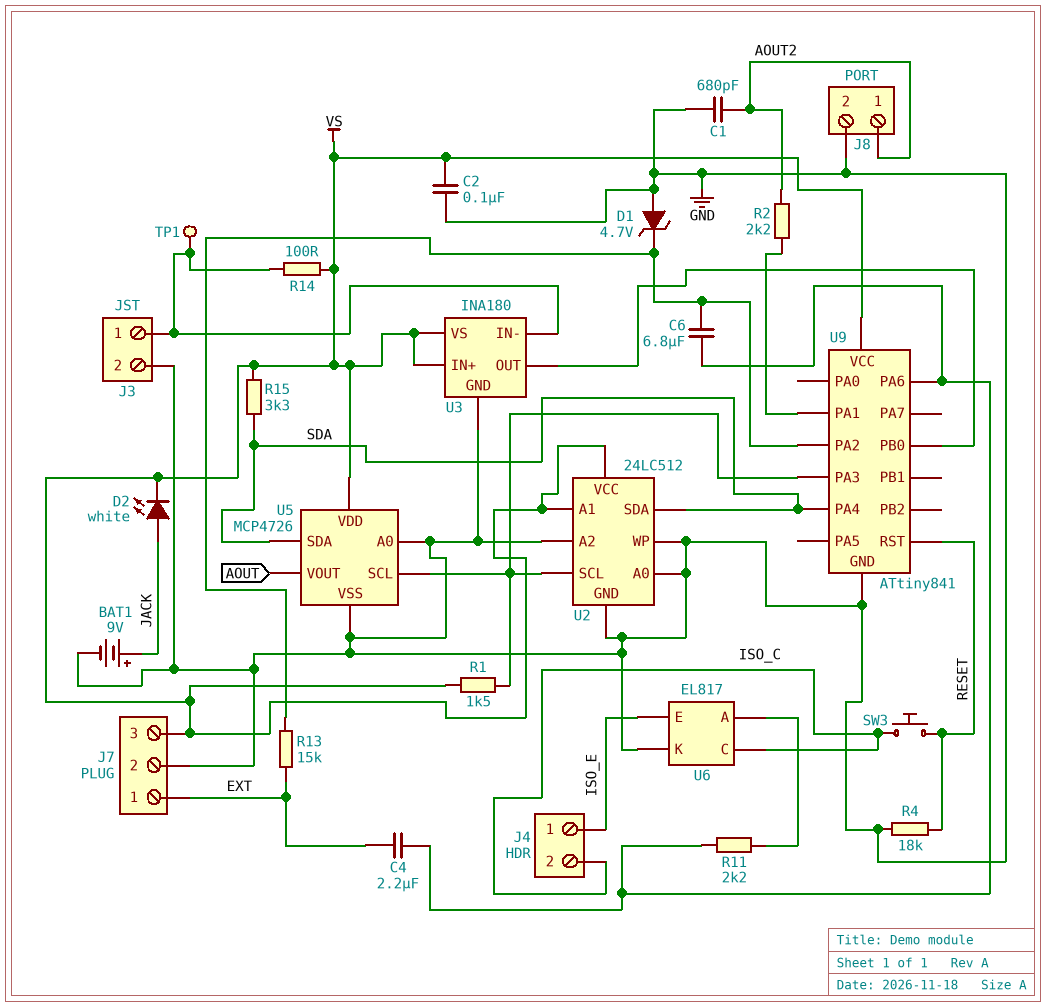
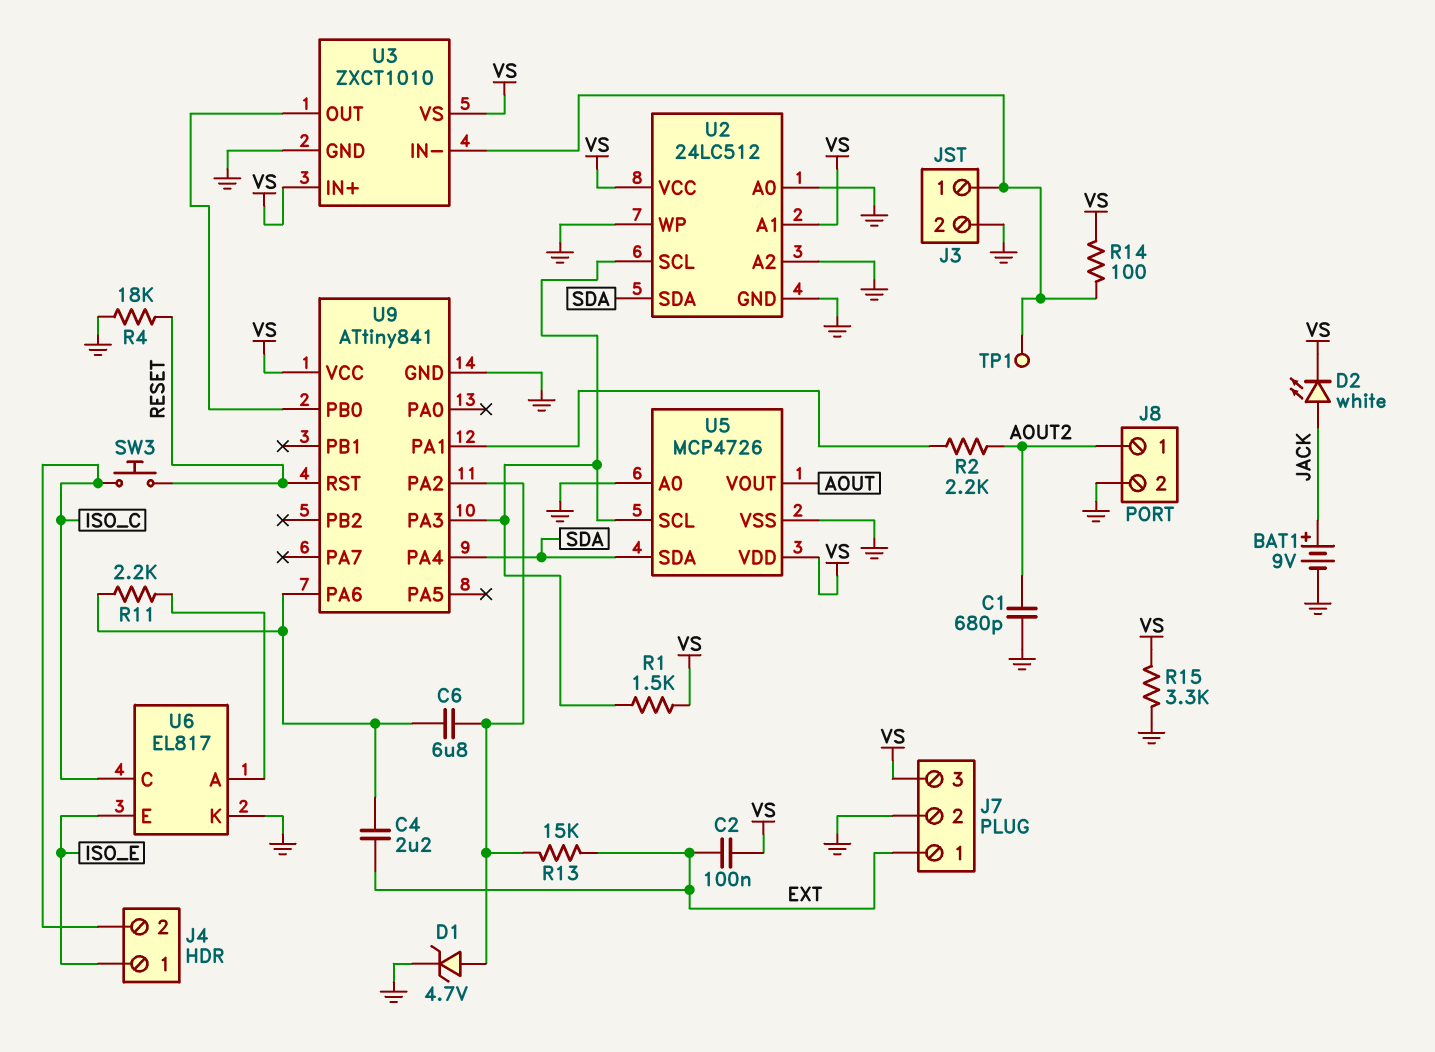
C2: 100nF (GND, VS) -> 100nF (EXT, VS)
D1: zener 4.7V (A GND, K U9/PA2) -> zener 4.7V (A U9/PA2, K GND)
R15: 3.3k (SDA, VS) -> 3.3k (GND, VS)
U3: INA180 -> ZXCT1010

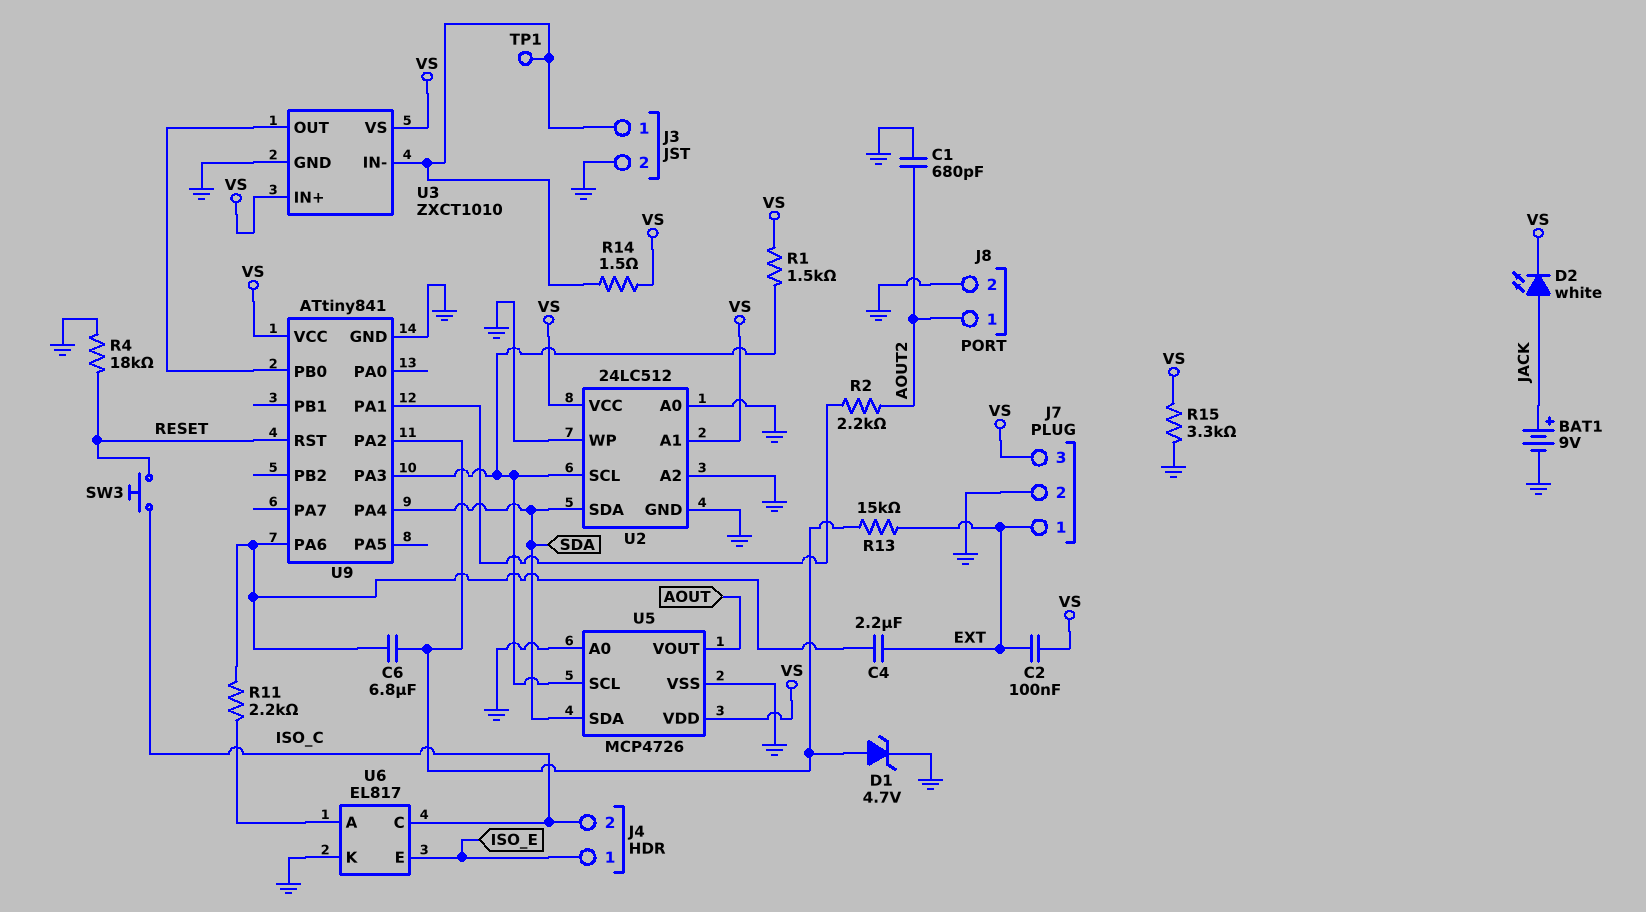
R14: 100 (J3/1, VS) -> 1.5 (J3/1, VS)

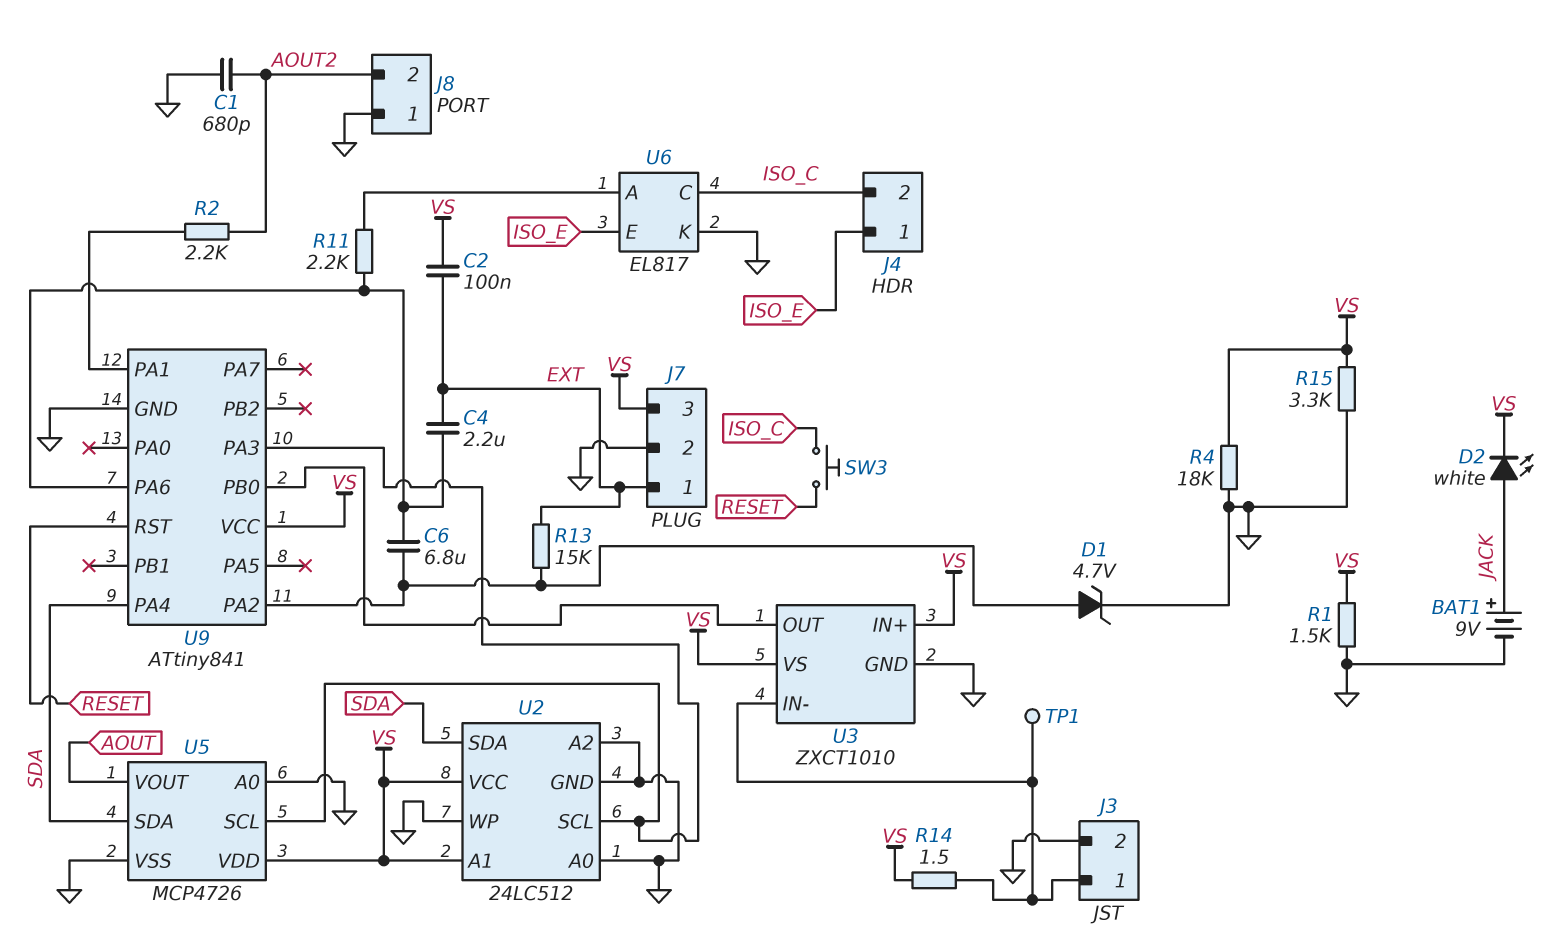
J8 pin 1: AOUT2 -> GND
J8 pin 2: GND -> AOUT2
R1: 1.5k (U2/SCL, VS) -> 1.5k (GND, VS)
R4: 18k (GND, RESET) -> 18k (GND, VS)

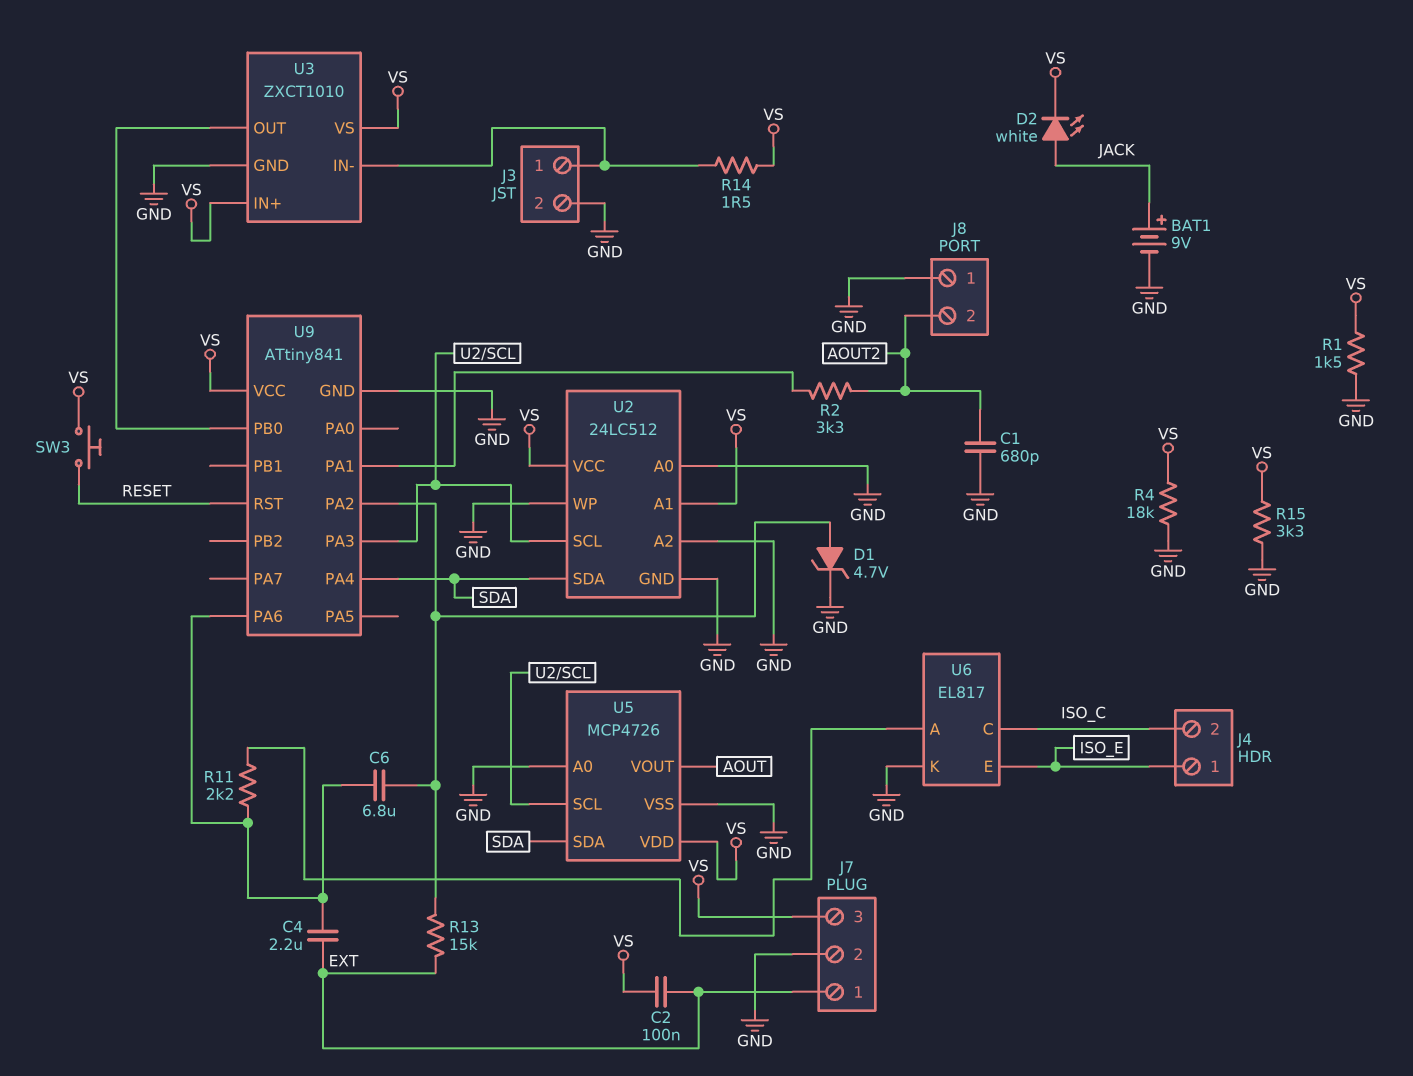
R2: 2.2k (AOUT2, U9/PA1) -> 3.3k (AOUT2, U9/PA1)
SW3: button (ISO_C, RESET) -> button (RESET, VS)
TP1: test point (J3/1) -> none

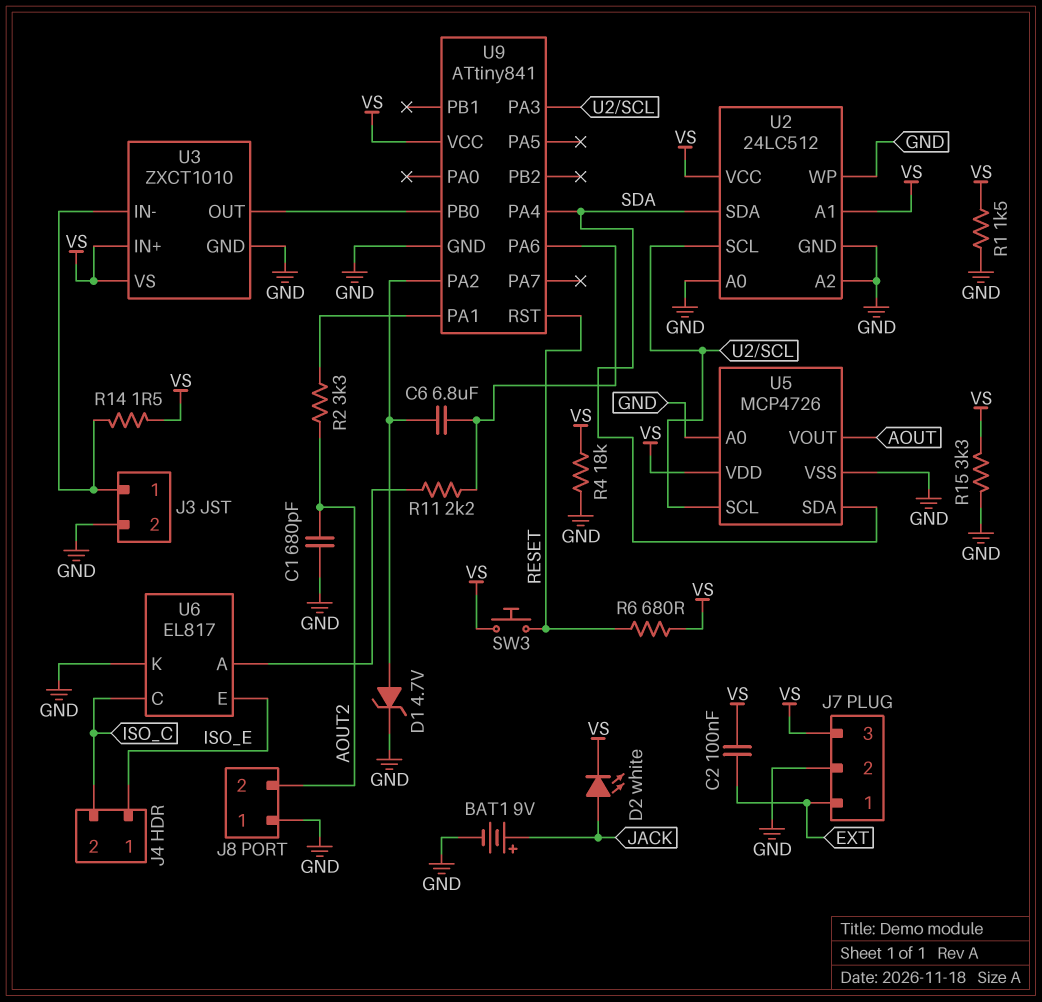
C4: 2.2uF (EXT, U9/PA6) -> none
R6: none -> 680 (RESET, VS)
R13: 15k (EXT, U9/PA2) -> none

